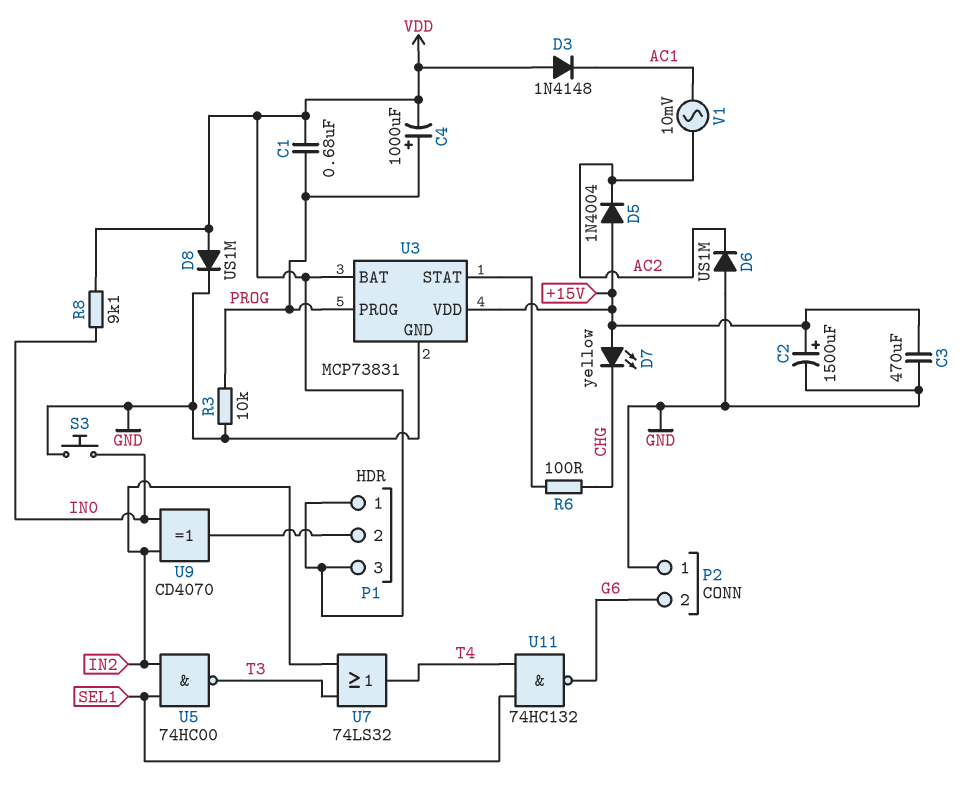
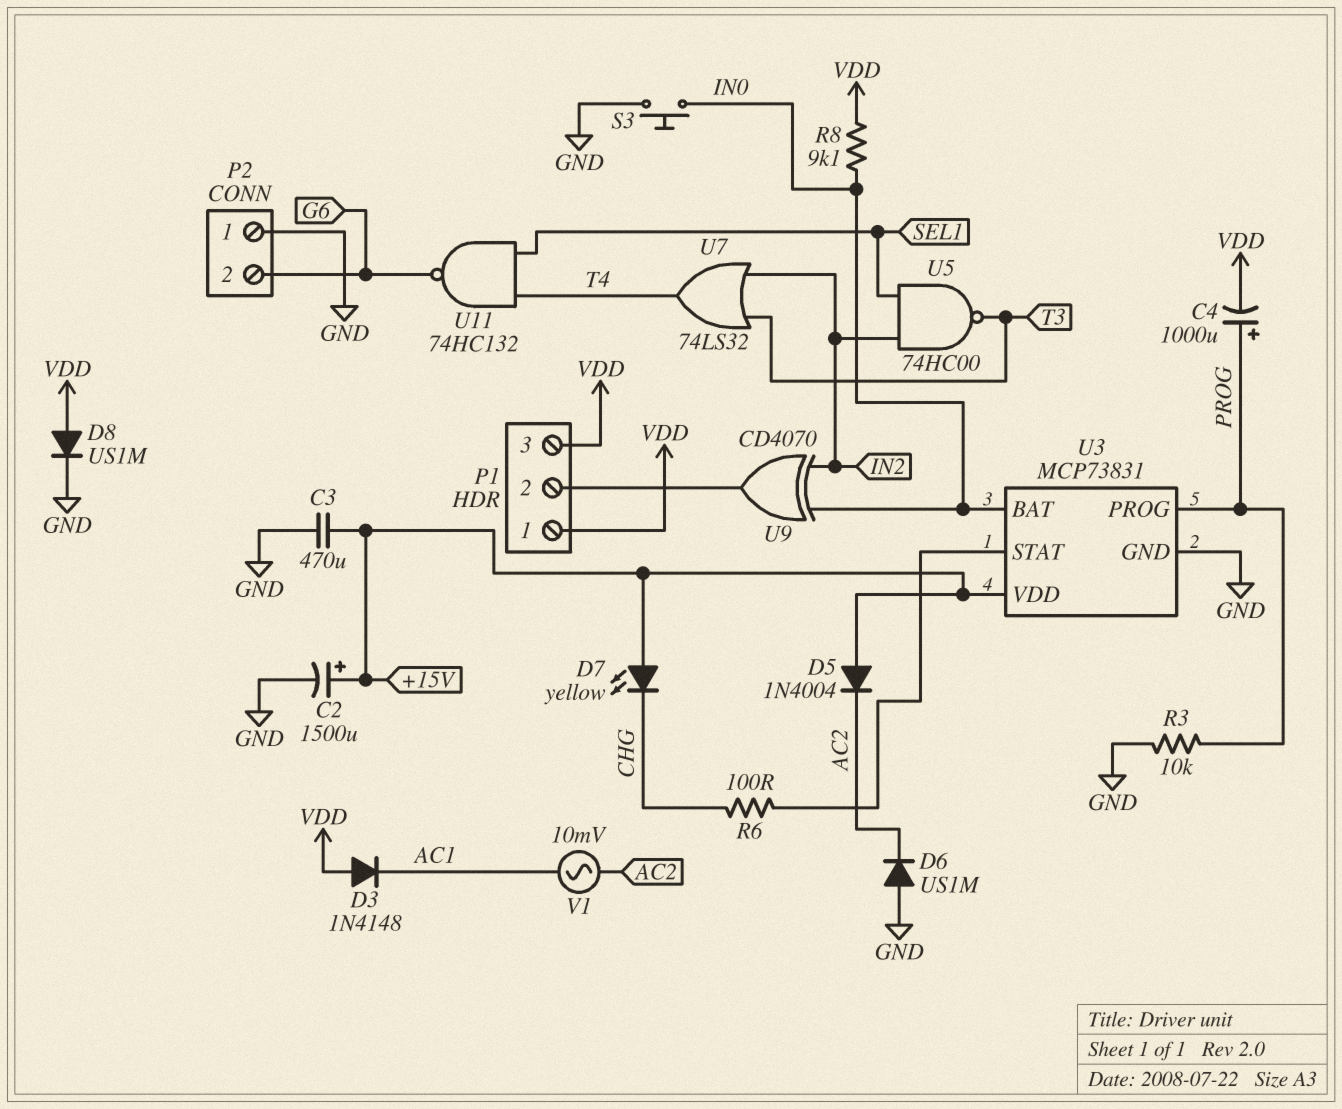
C1: 680nF (PROG, VDD) -> none
U3 pin BAT: VDD -> IN0

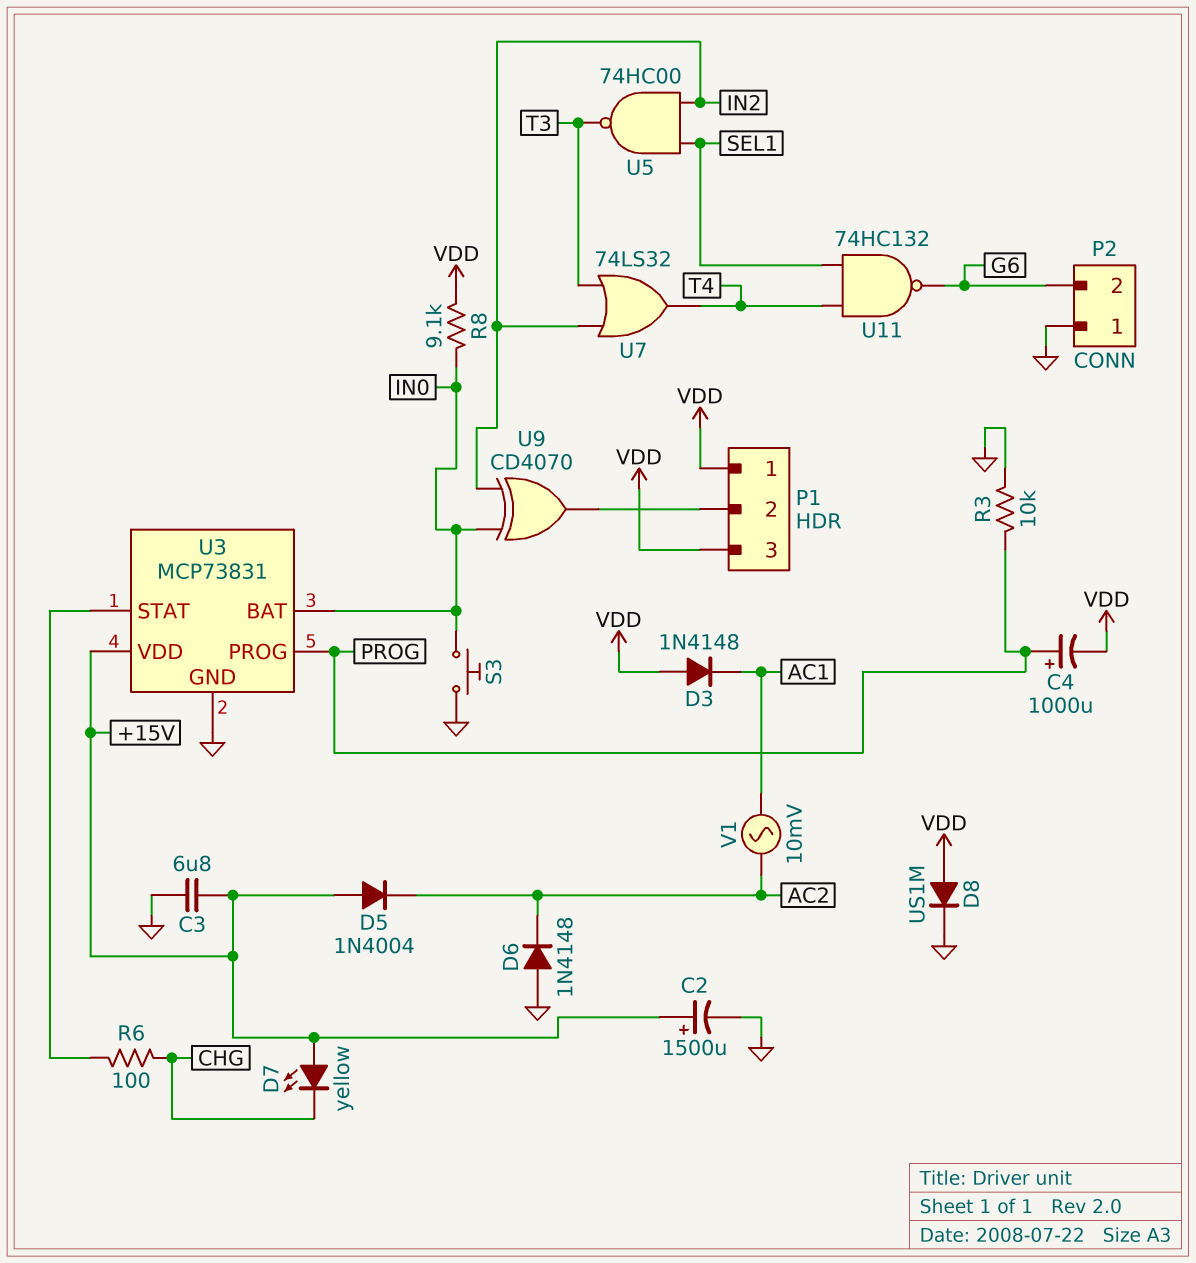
C3: 470uF (+15V, GND) -> 6.8uF (+15V, GND)
D6: diode US1M (A GND, K AC2) -> diode 1N4148 (A GND, K AC2)

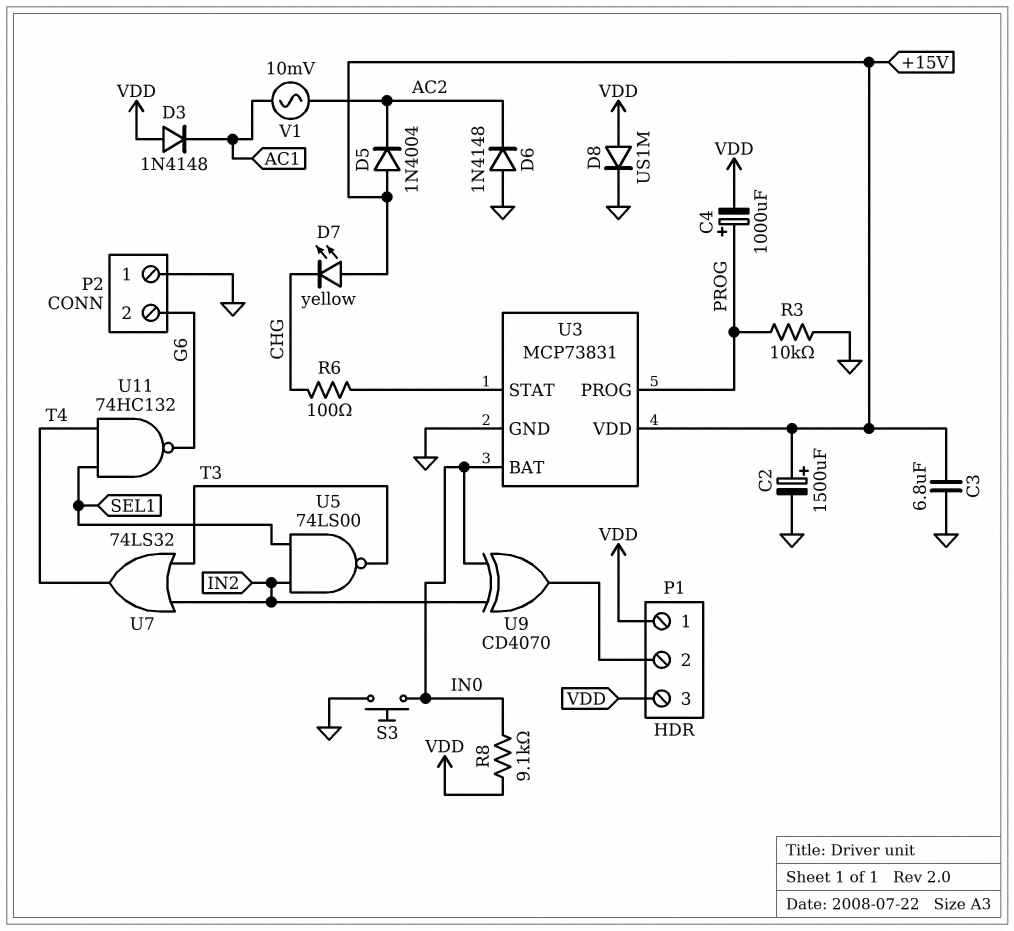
U5: NAND 74HC00 (in IN2, in SEL1, out T3) -> NAND 74LS00 (in IN2, in SEL1, out T3)

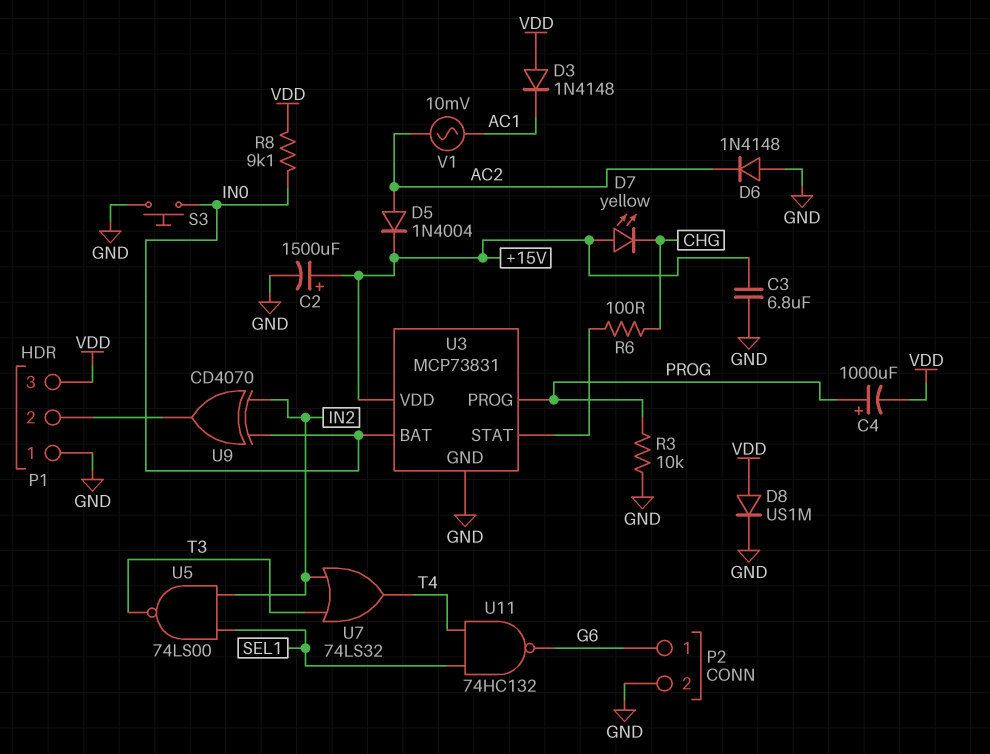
D5: diode 1N4004 (A +15V, K AC2) -> diode 1N4004 (A AC2, K +15V)
P1 pin 1: VDD -> GND
P2 pin 1: GND -> G6
P2 pin 2: G6 -> GND

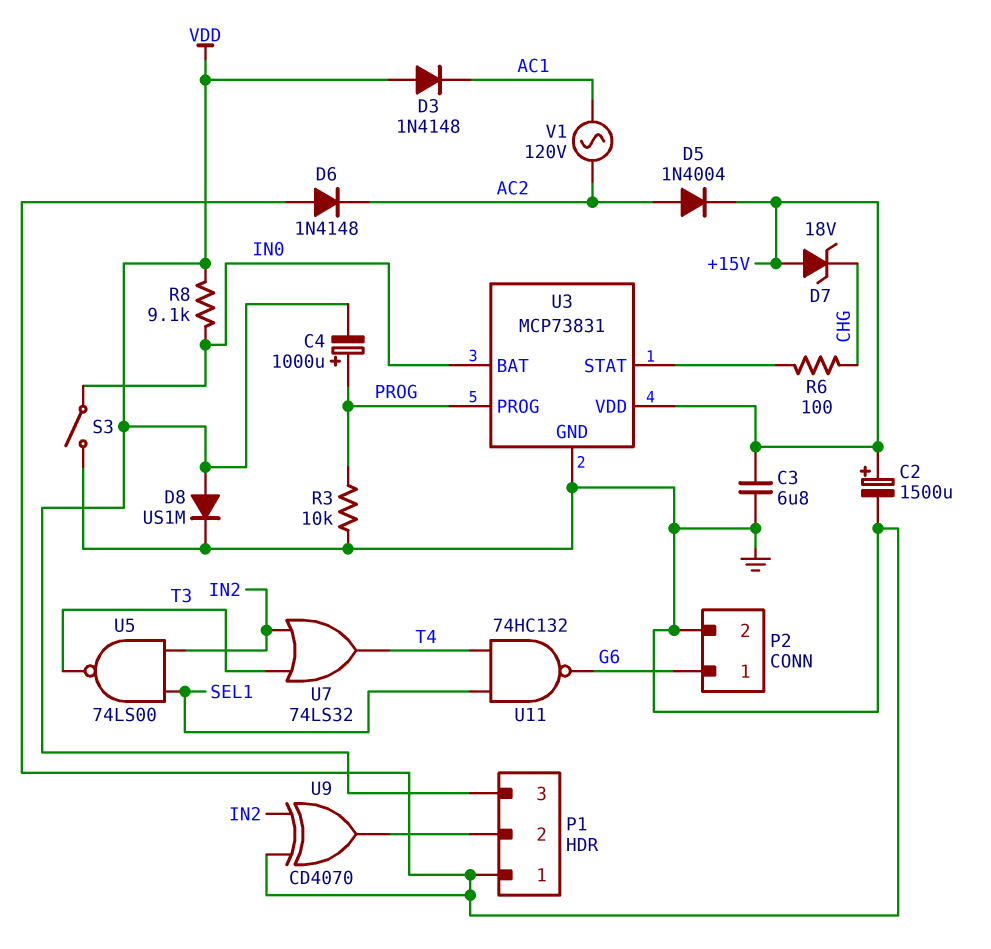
D7: LED yellow (A +15V, K CHG) -> zener 18V (A +15V, K CHG)
S3: button (GND, IN0) -> switch (GND, IN0)
U9: XOR CD4070 (in IN0, in IN2, out P1/2) -> XOR CD4070 (in GND, in IN2, out P1/2)
V1: AC 10mV (AC1, AC2) -> AC 120V (AC1, AC2)

